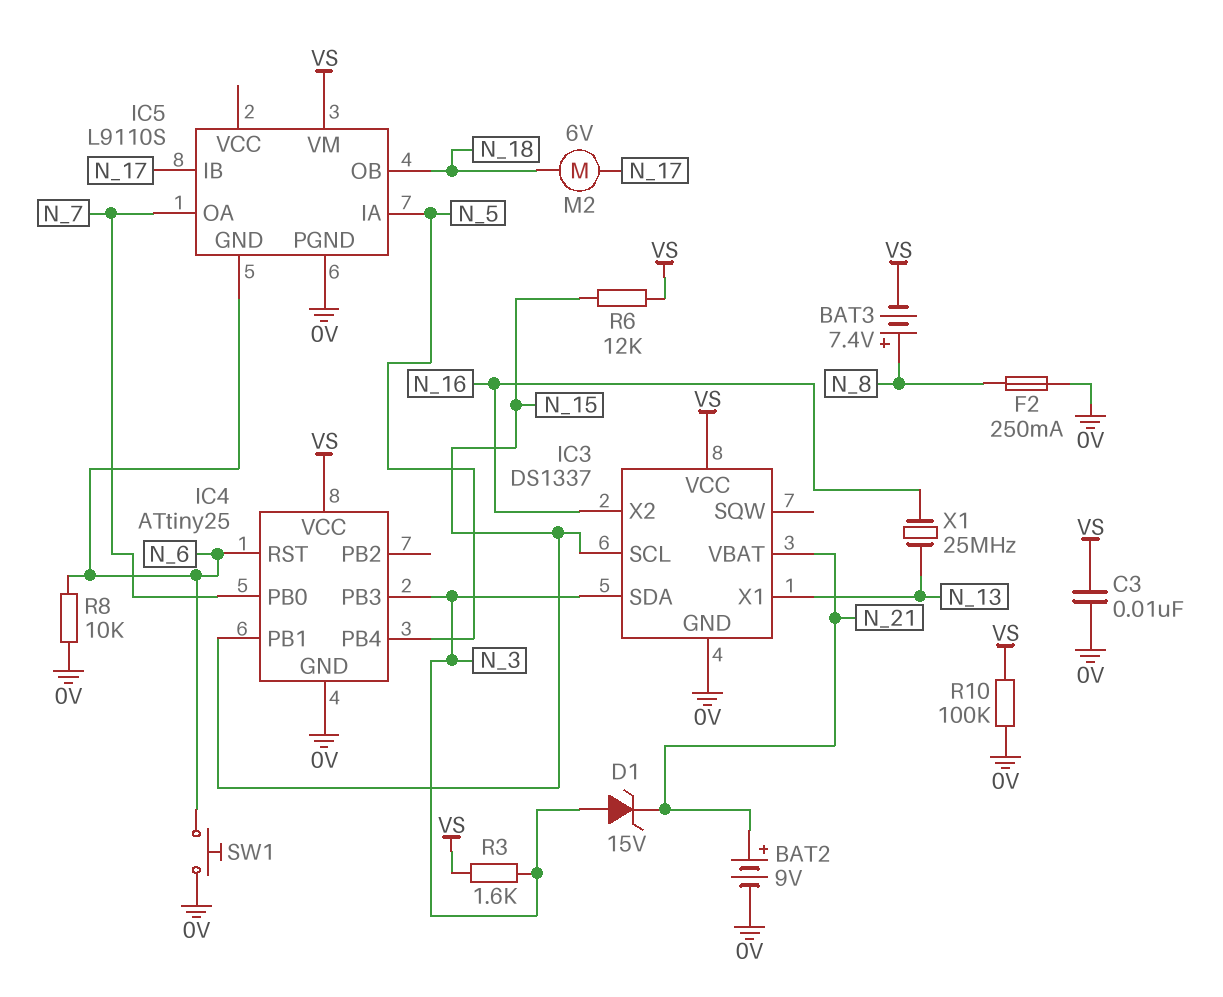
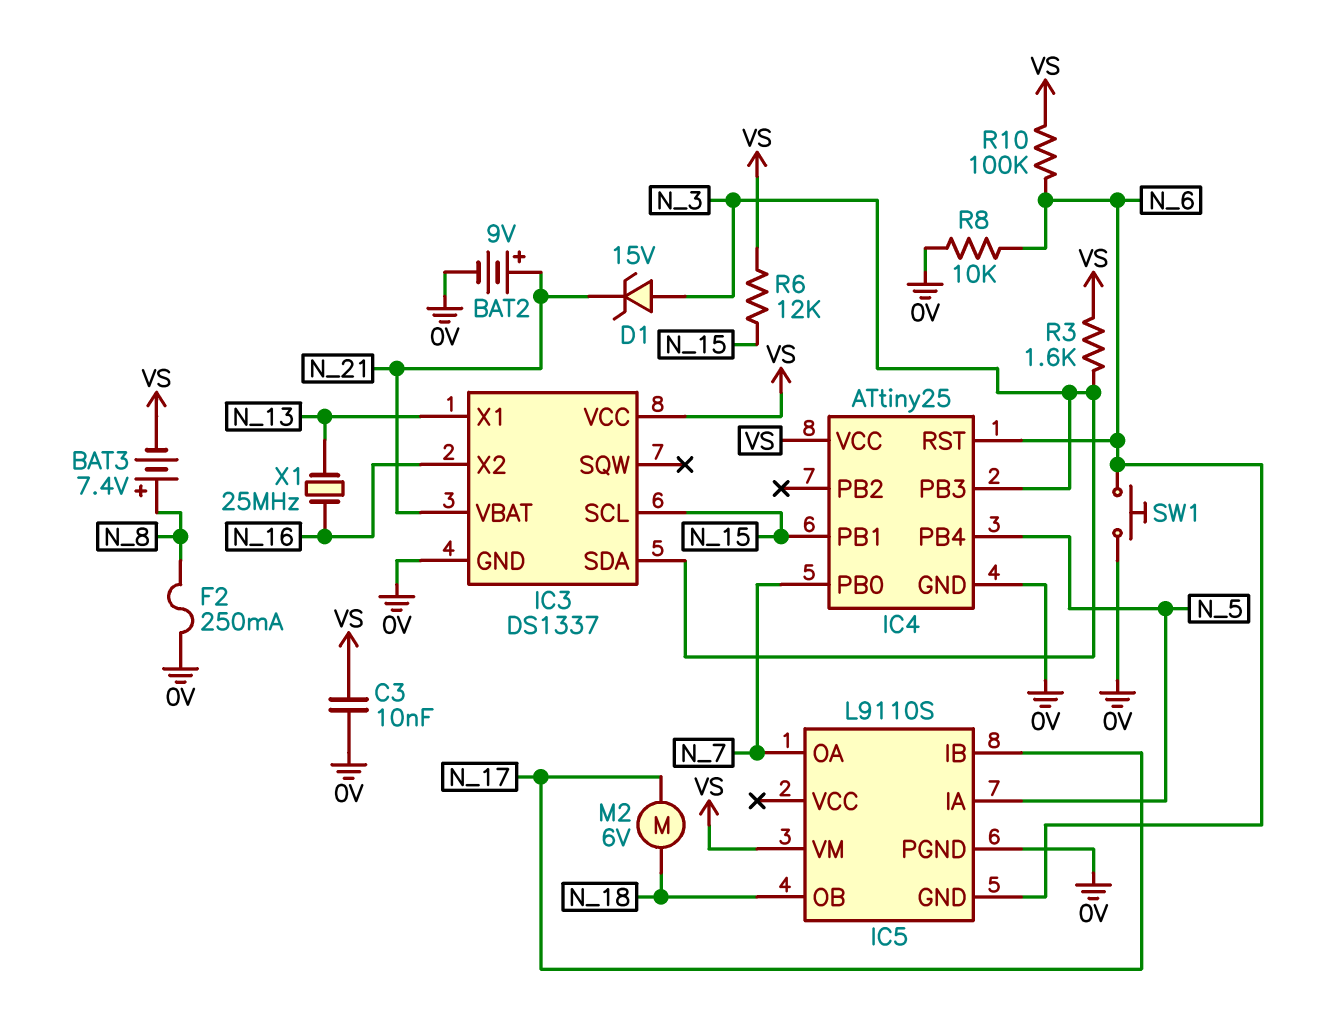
R10: 100k (0V, VS) -> 100k (N_6, VS)

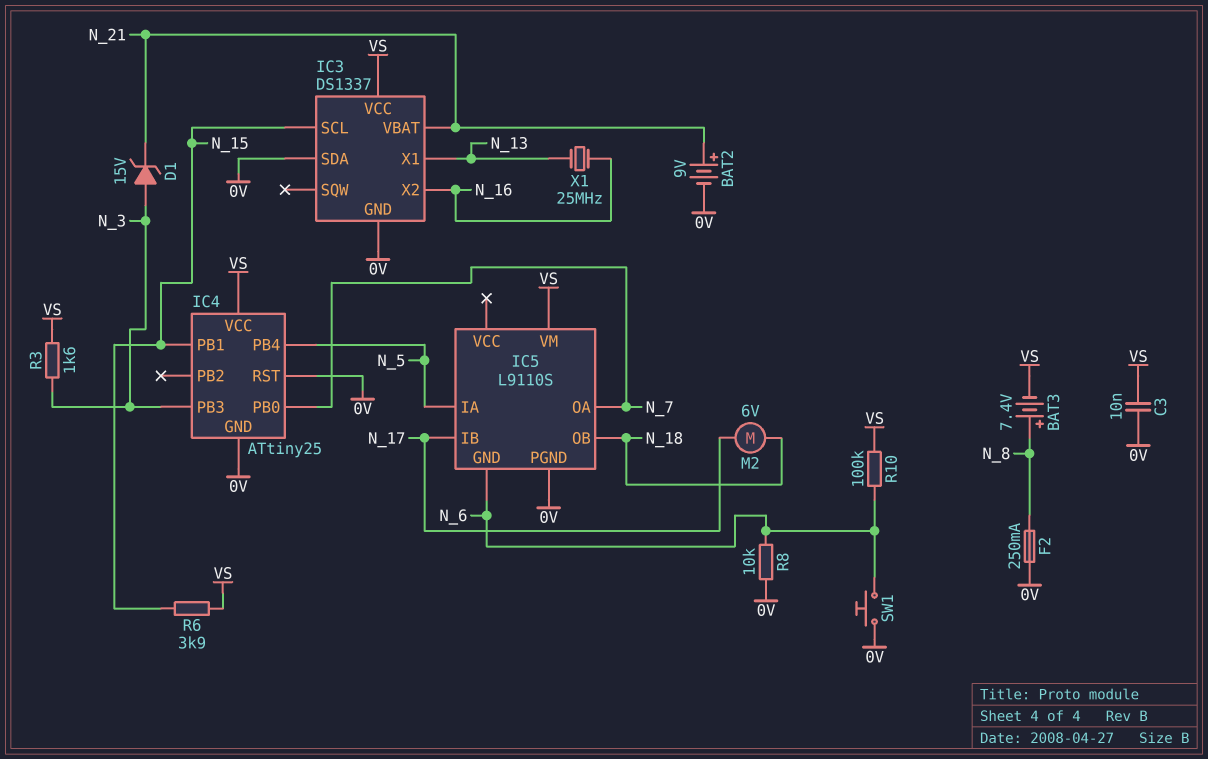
IC3 pin SDA: N_3 -> 0V
IC4 pin RST: N_6 -> 0V
R6: 12k (N_15, VS) -> 3.9k (N_15, VS)

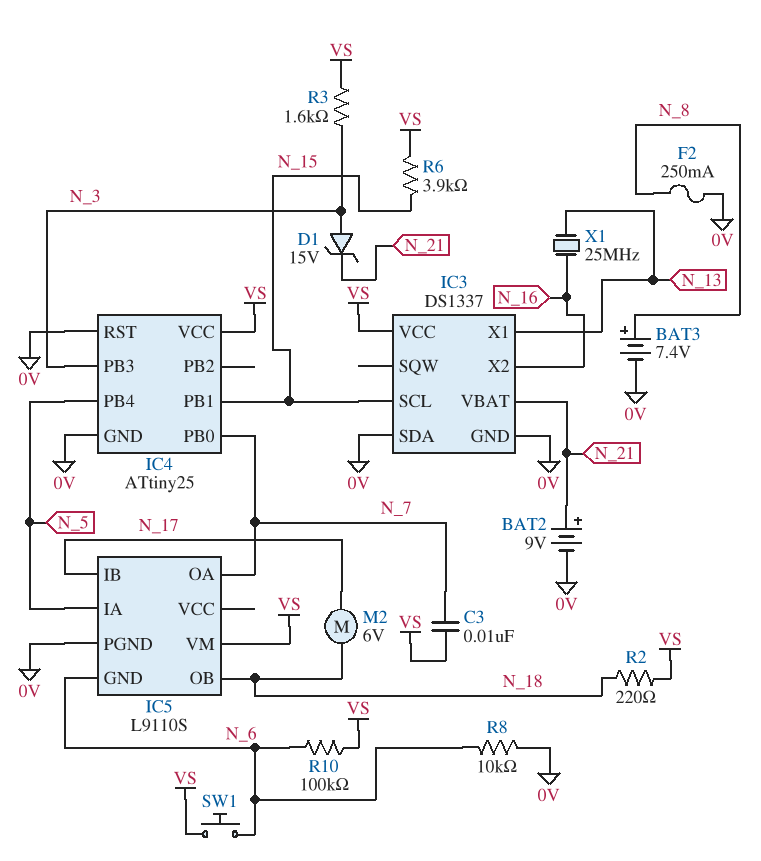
BAT3: 7.4V (plus N_8, minus VS) -> 7.4V (plus N_8, minus 0V)
C3: 10nF (0V, VS) -> 10nF (N_7, VS)
R2: none -> 220 (N_18, VS)
SW1: button (0V, N_6) -> button (N_6, VS)

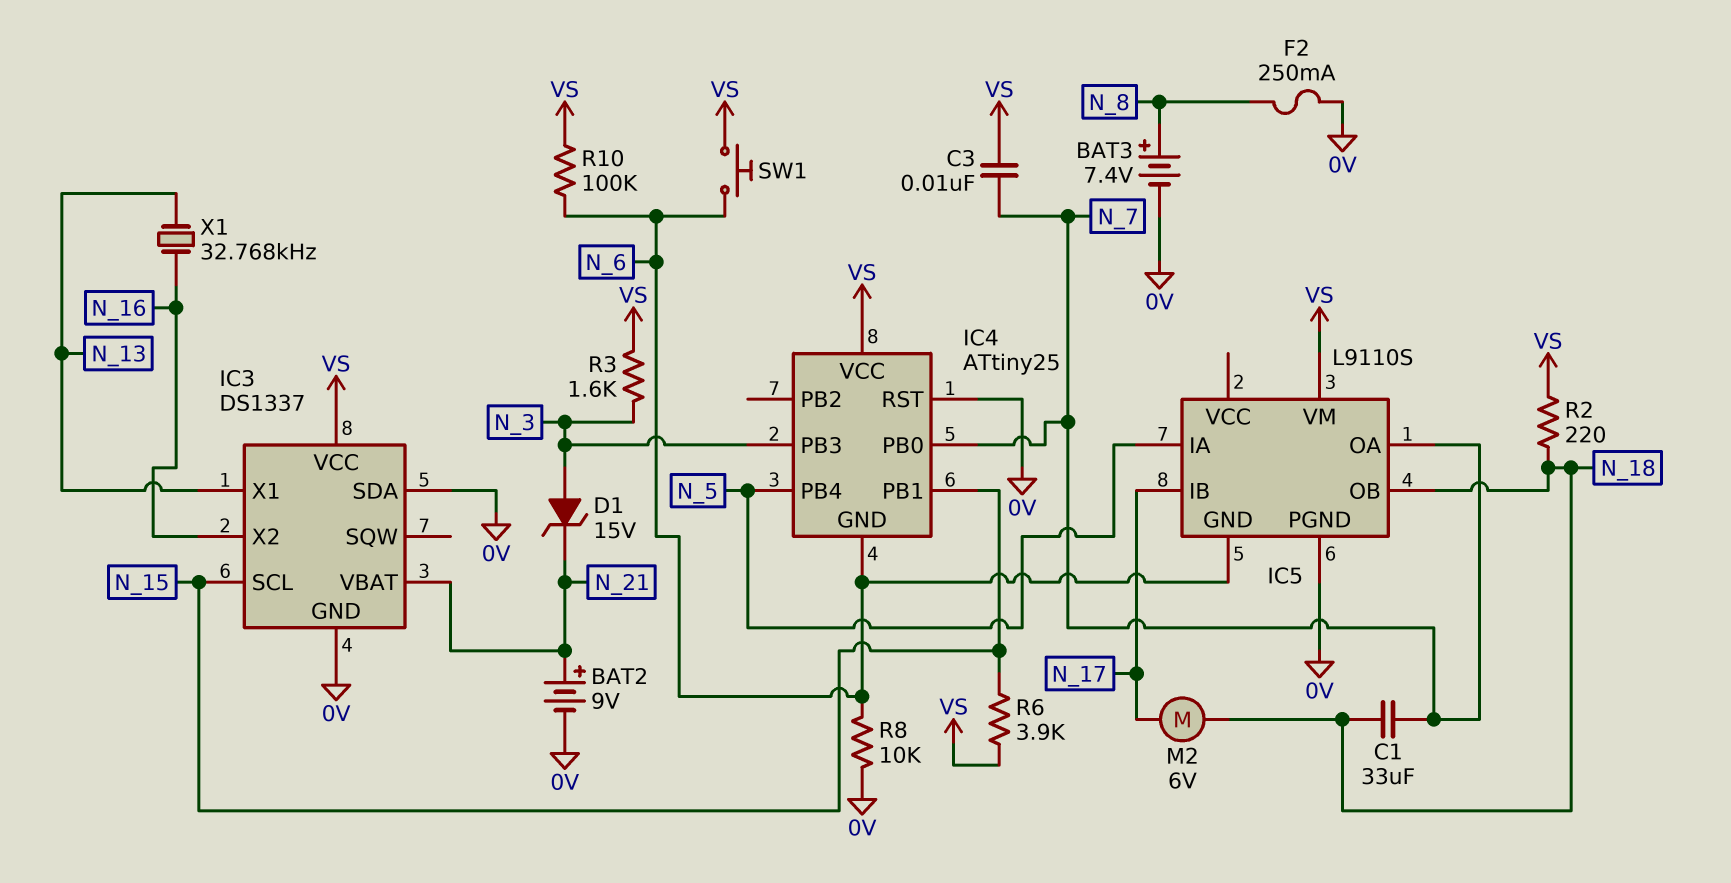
C1: none -> 33uF (N_7, N_18)
IC4 pin GND: 0V -> N_6
X1: 25MHz (N_13, N_16) -> 32.768kHz (N_13, N_16)

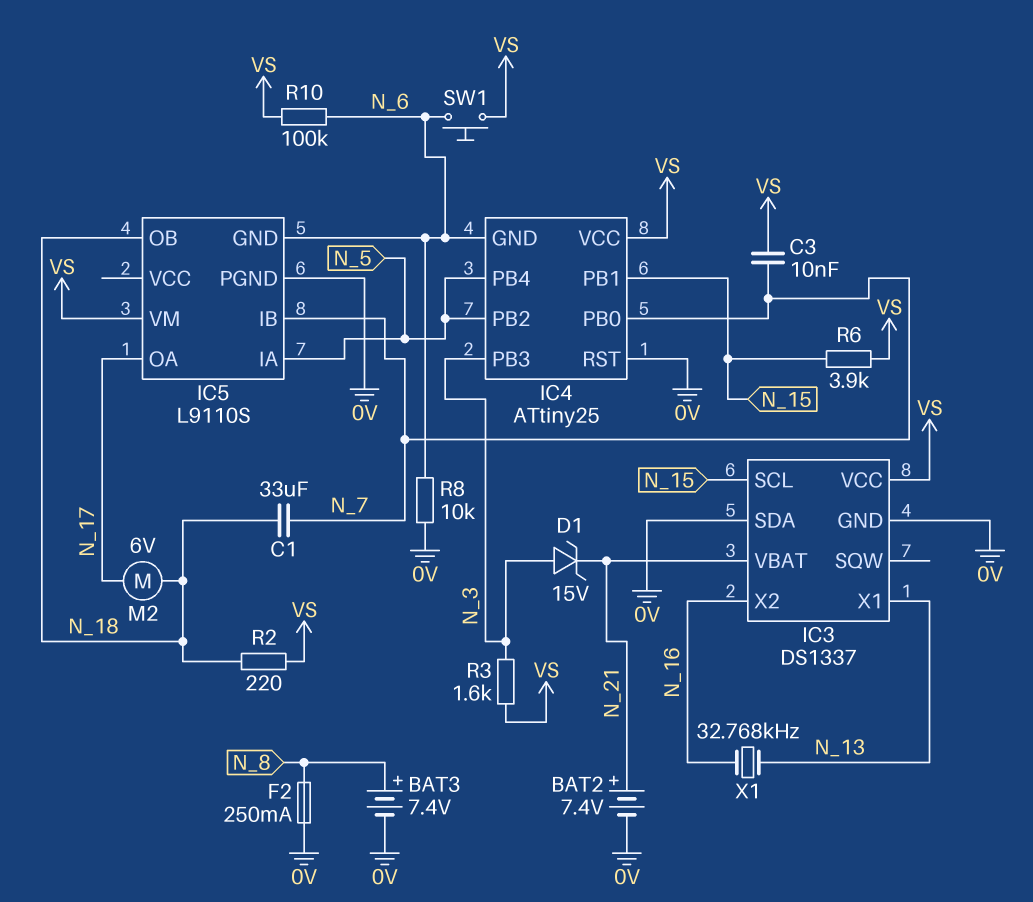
BAT2: 9V (plus N_21, minus 0V) -> 7.4V (plus N_21, minus 0V)
IC4 pin PB2: none -> N_5
IC5 pin IB: N_17 -> N_7
IC5 pin OA: N_7 -> N_17

